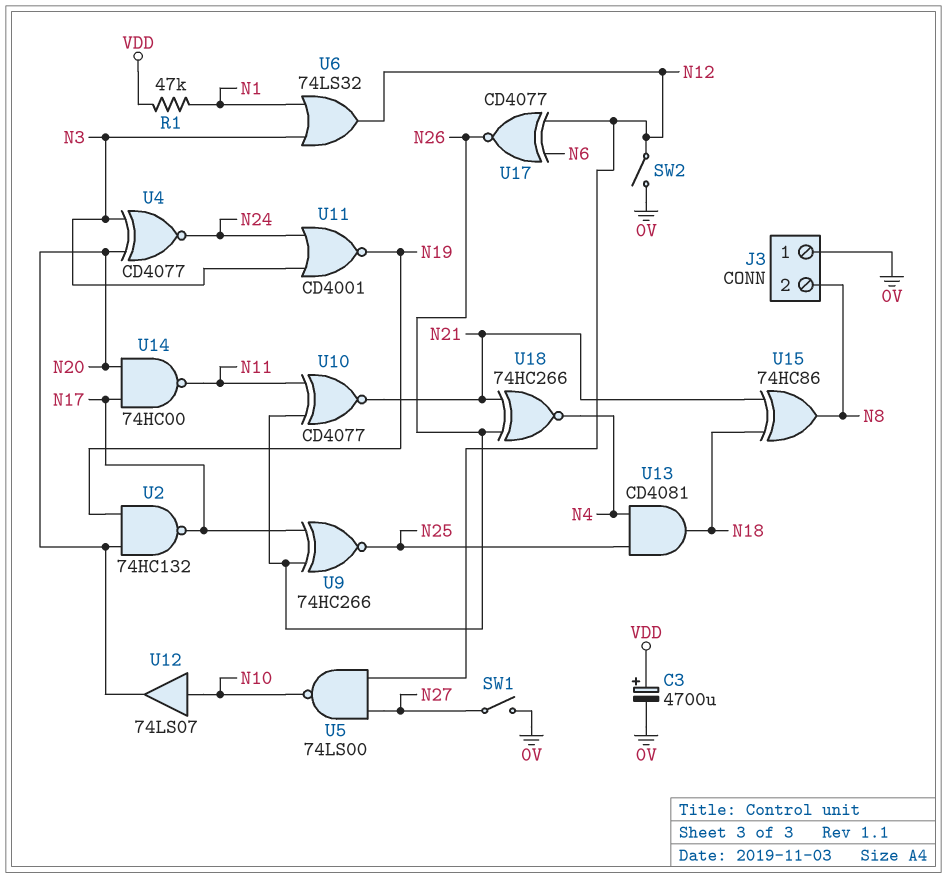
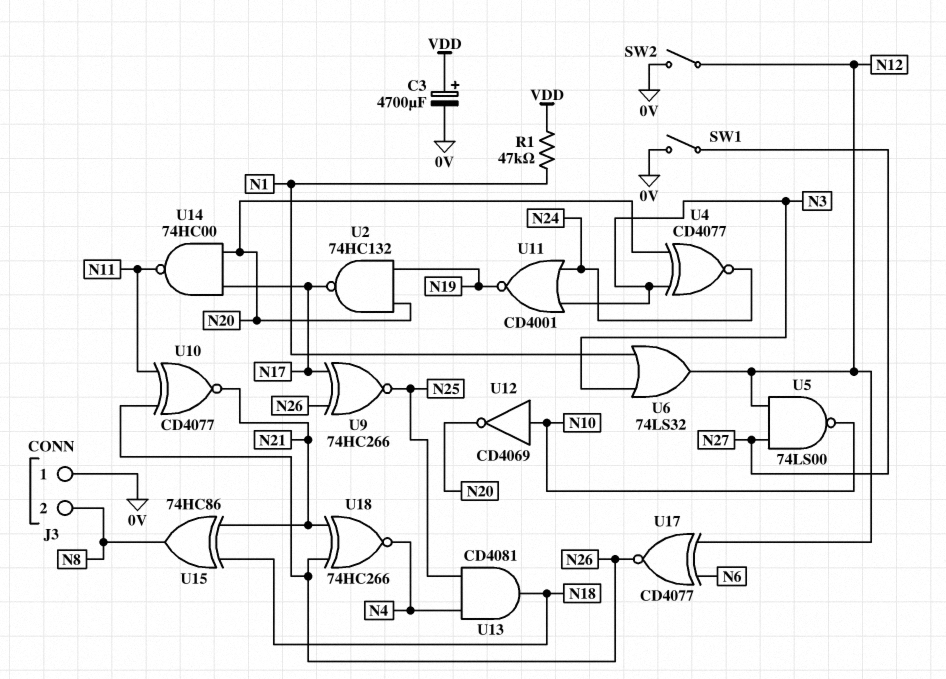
U12: buffer 74LS07 (in N10, out N20) -> NOT CD4069 (in N10, out N20)

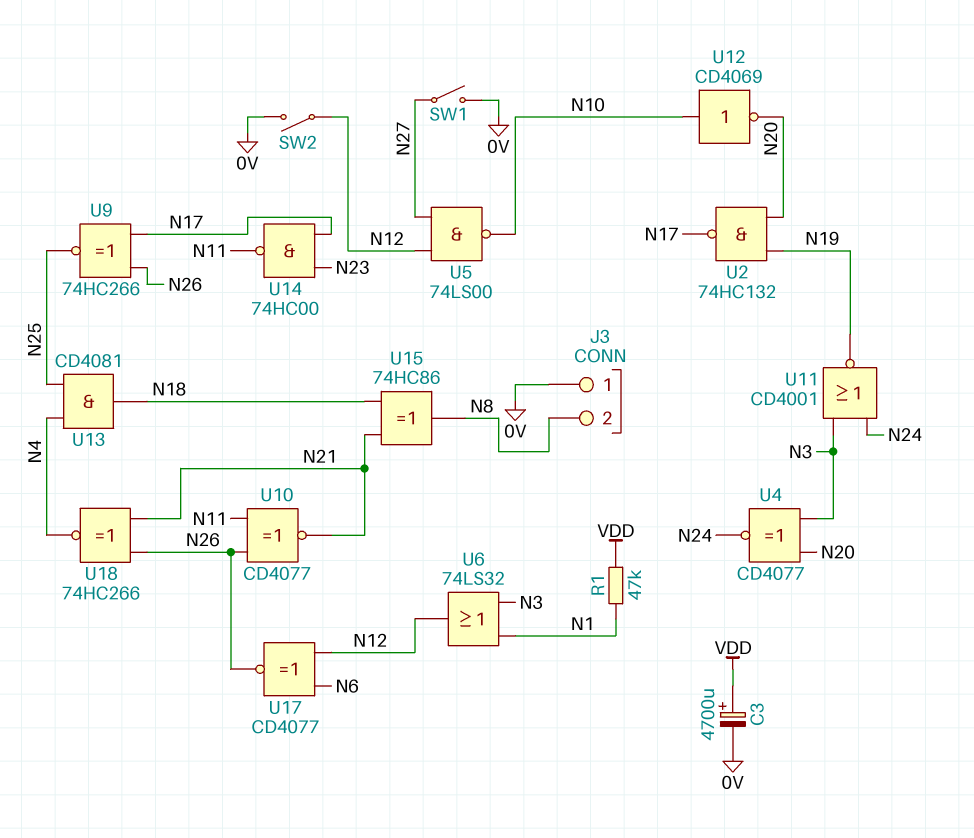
U14: NAND 74HC00 (in N17, in N20, out N11) -> NAND 74HC00 (in N17, in N23, out N11)

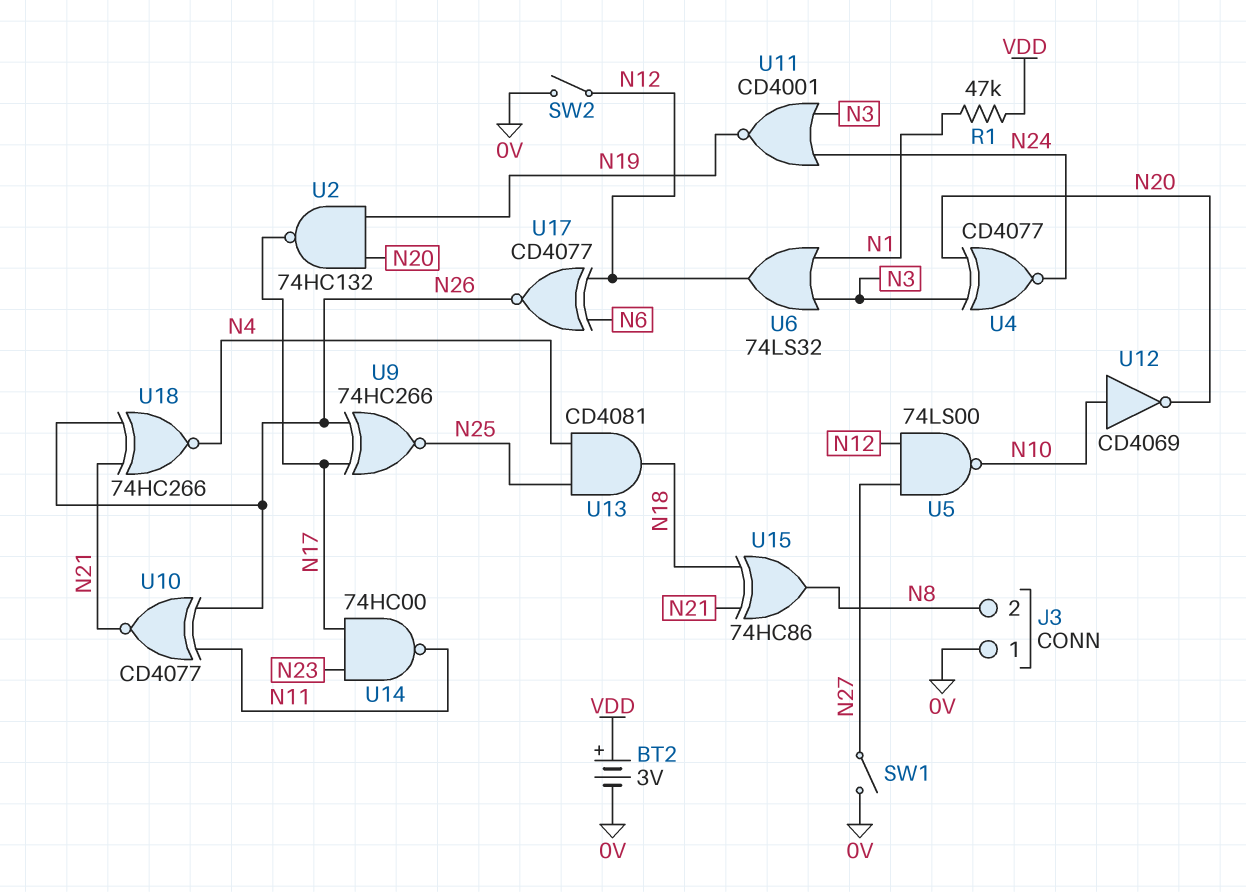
BT2: none -> 3V (plus VDD, minus 0V)
C3: 4700uF (plus VDD, minus 0V) -> none

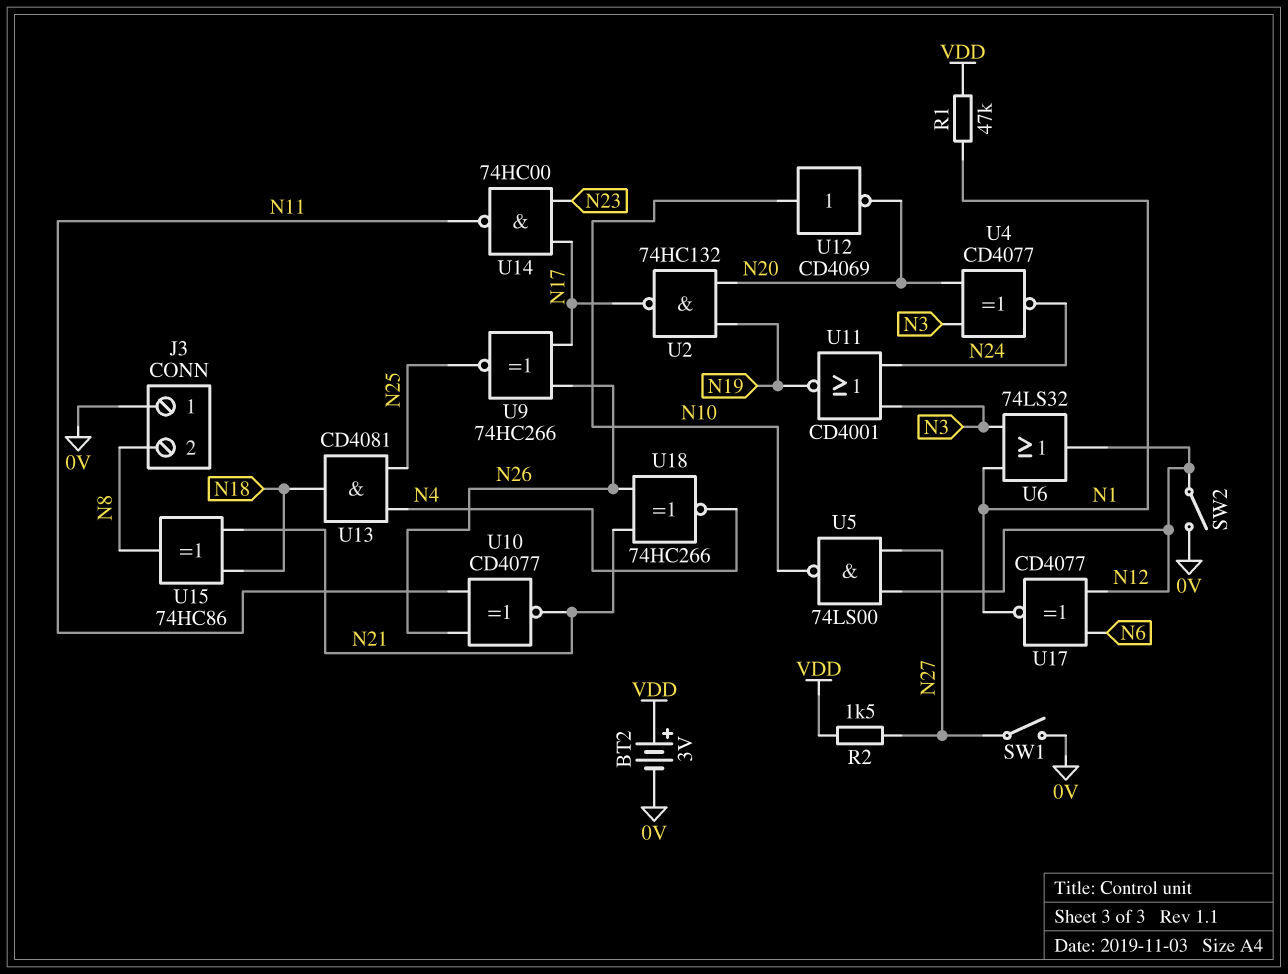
R2: none -> 1.5k (N27, VDD)
U17: XNOR CD4077 (in N6, in N12, out N26) -> XNOR CD4077 (in N6, in N12, out N1)

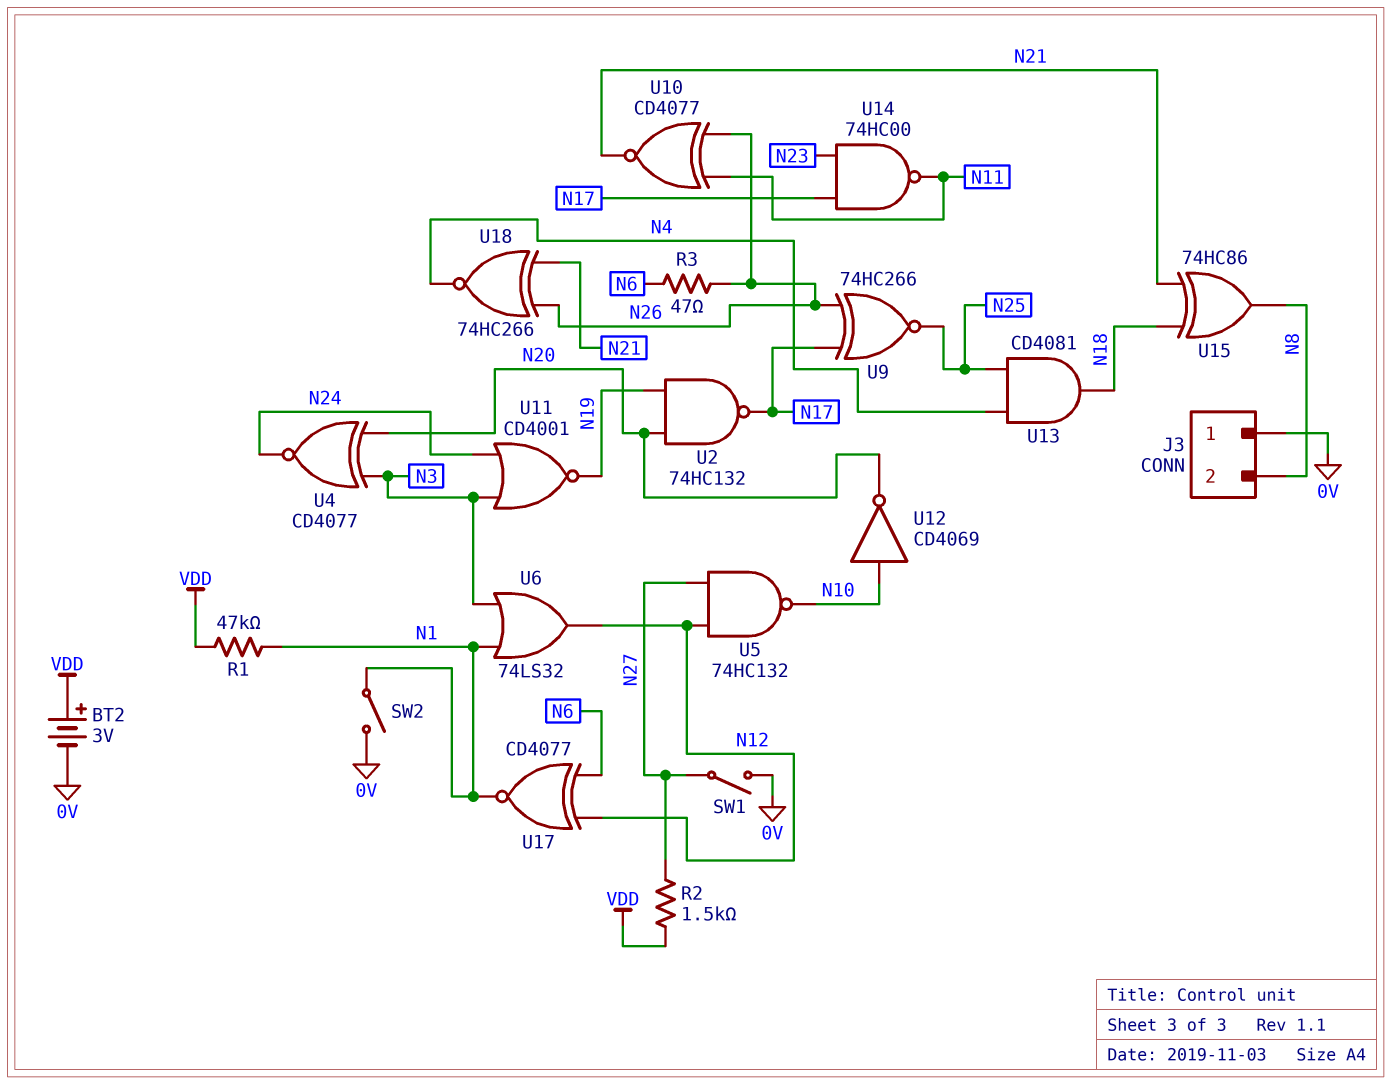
R3: none -> 47 (N6, N26)
SW2: switch (0V, N12) -> switch (0V, N1)
U5: NAND 74LS00 (in N12, in N27, out N10) -> NAND 74HC132 (in N12, in N27, out N10)

